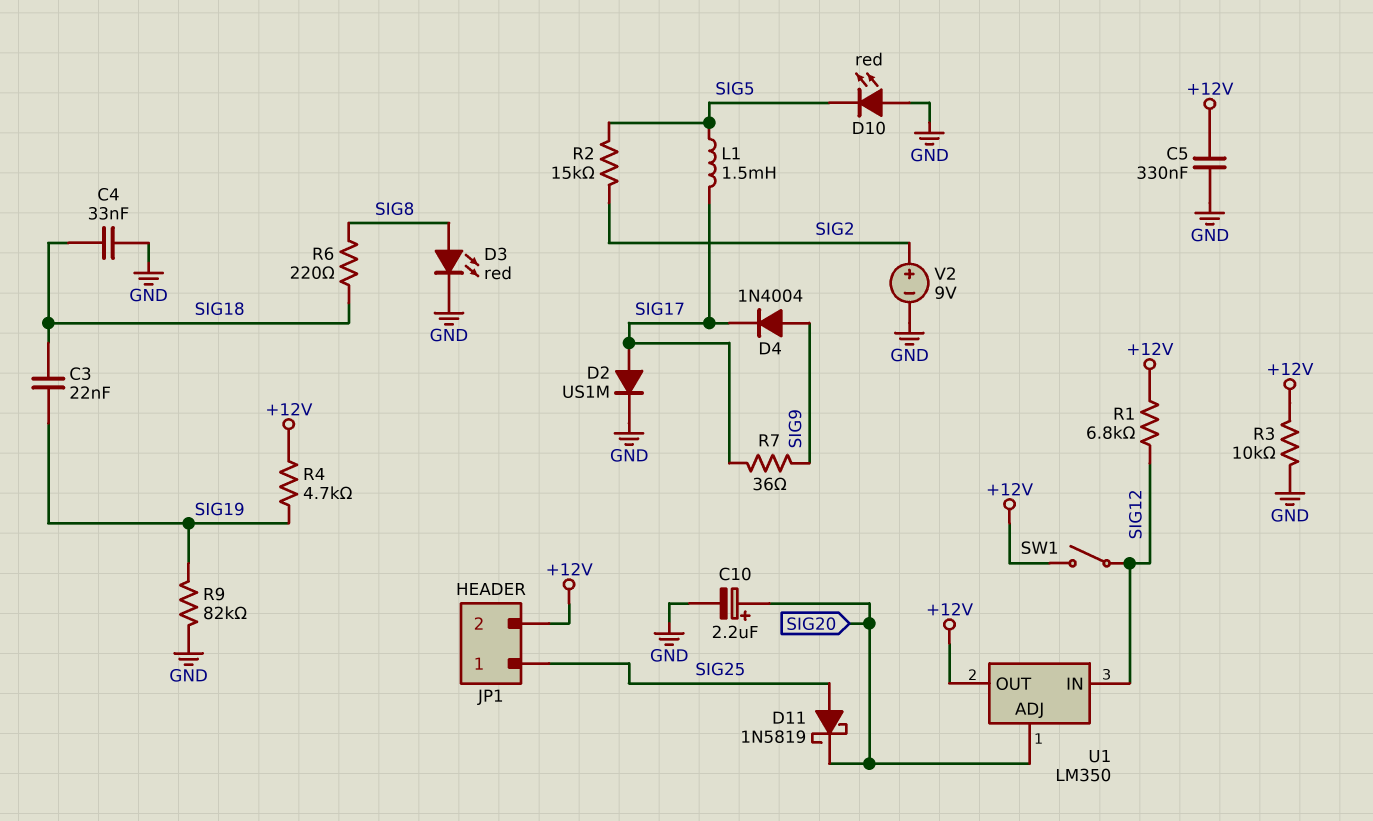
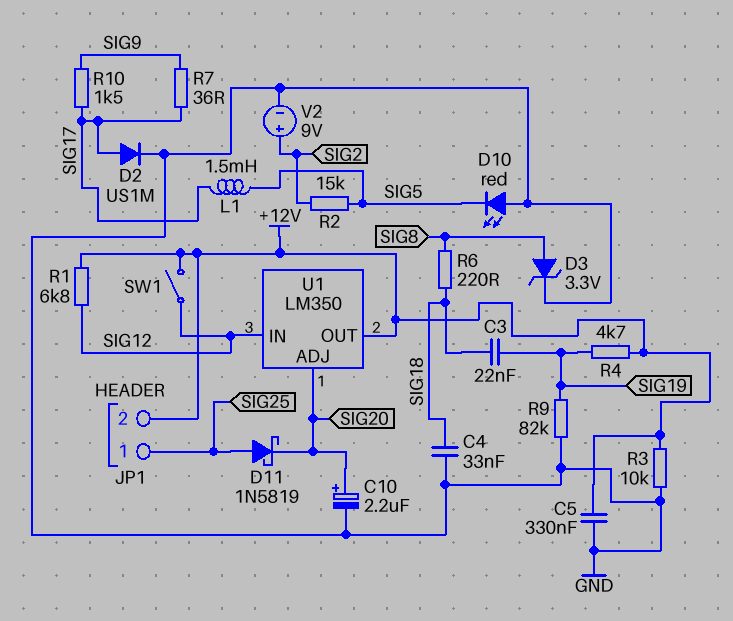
D3: LED red (A SIG8, K GND) -> zener 3.3V (A SIG8, K GND)
D4: diode 1N4004 (A SIG9, K SIG17) -> none
R10: none -> 1.5k (SIG9, SIG17)

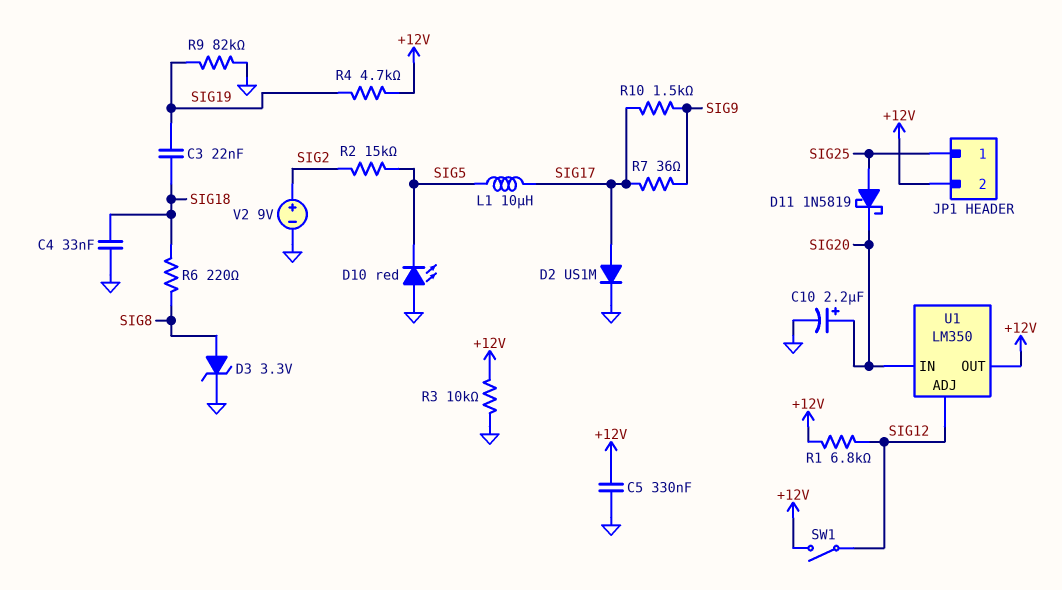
L1: 1.5mH (SIG5, SIG17) -> 10uH (SIG5, SIG17)
U1 pin ADJ: SIG20 -> SIG12
U1 pin IN: SIG12 -> SIG20

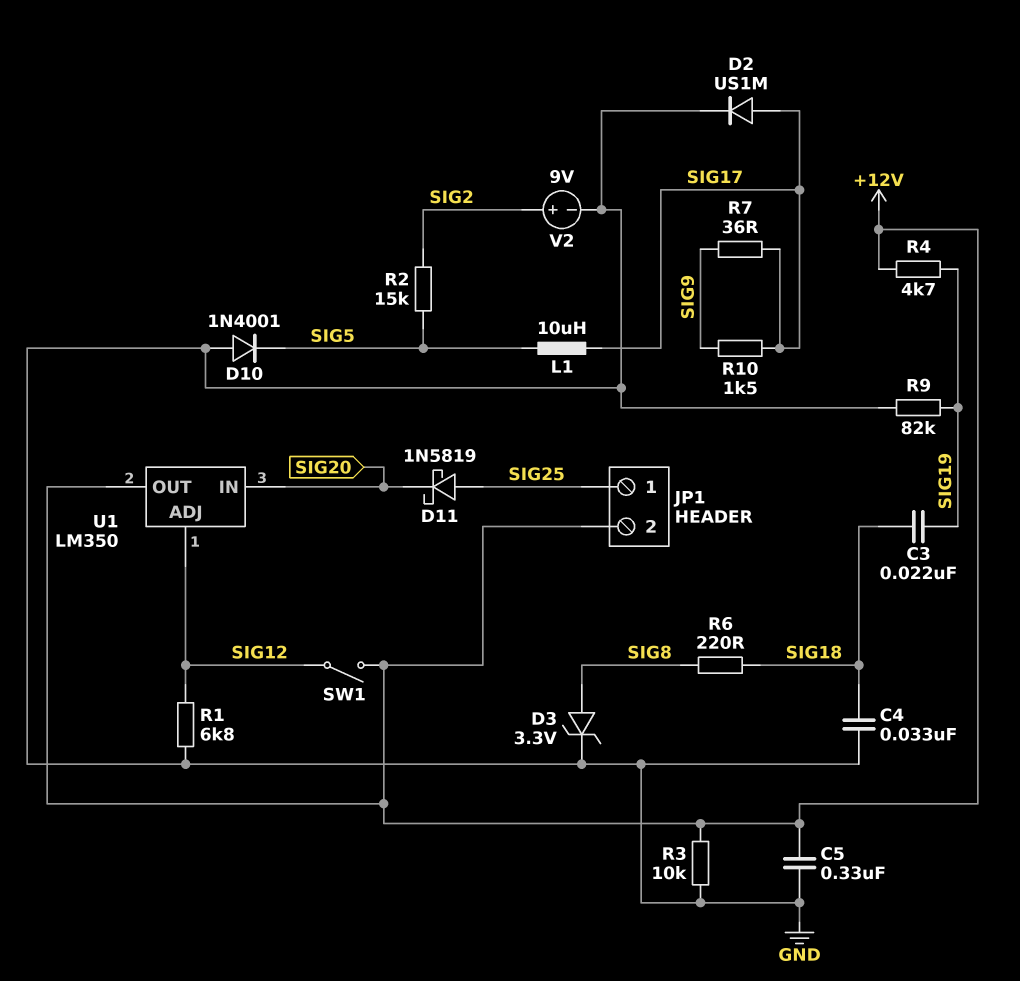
C10: 2.2uF (plus SIG20, minus GND) -> none
D10: LED red (A GND, K SIG5) -> diode 1N4001 (A GND, K SIG5)
R1: 6.8k (+12V, SIG12) -> 6.8k (GND, SIG12)

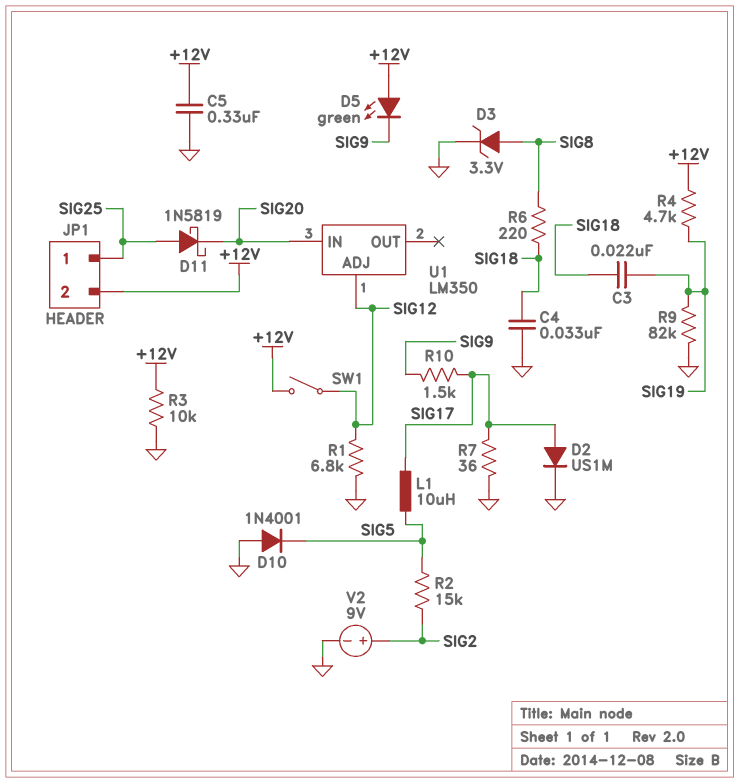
D5: none -> LED green (A +12V, K SIG9)
R7: 36 (SIG9, SIG17) -> 36 (GND, SIG17)
U1 pin OUT: +12V -> none

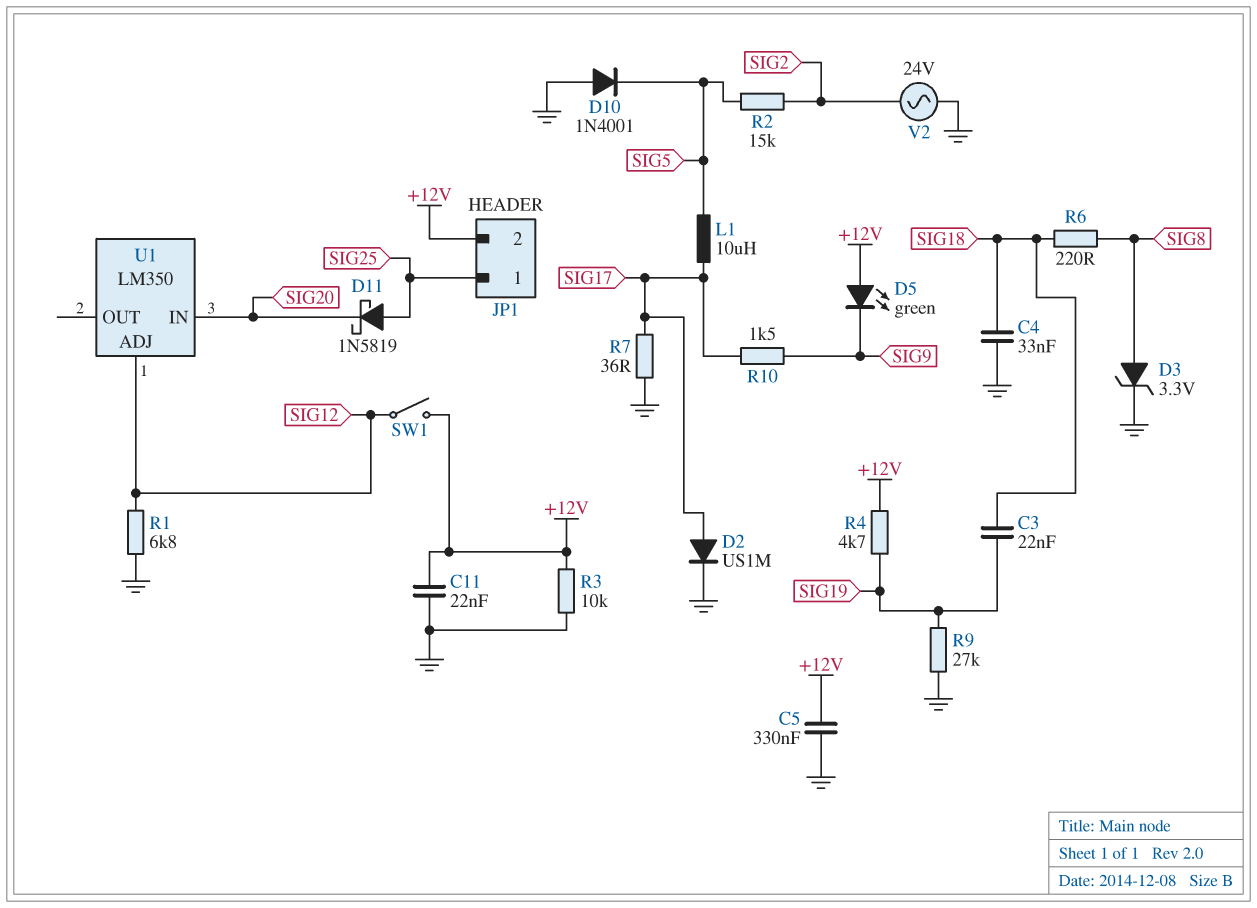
C11: none -> 22nF (+12V, GND)
R9: 82k (GND, SIG19) -> 27k (GND, SIG19)
V2: 9V (plus SIG2, minus GND) -> AC 24V (GND, SIG2)

